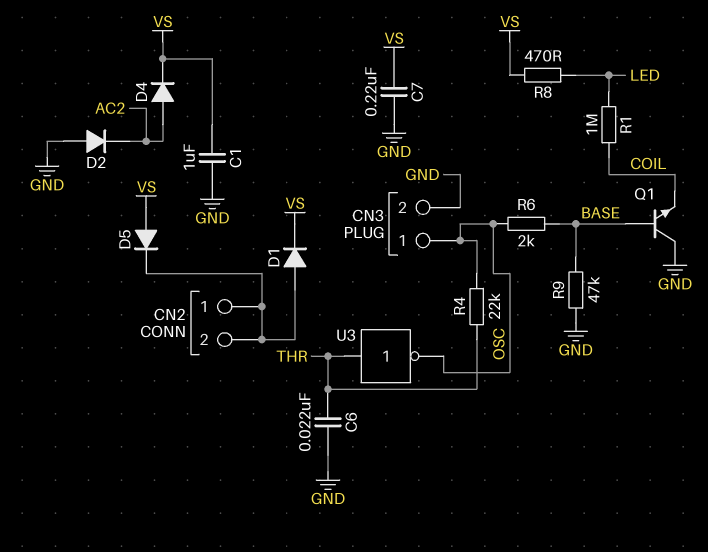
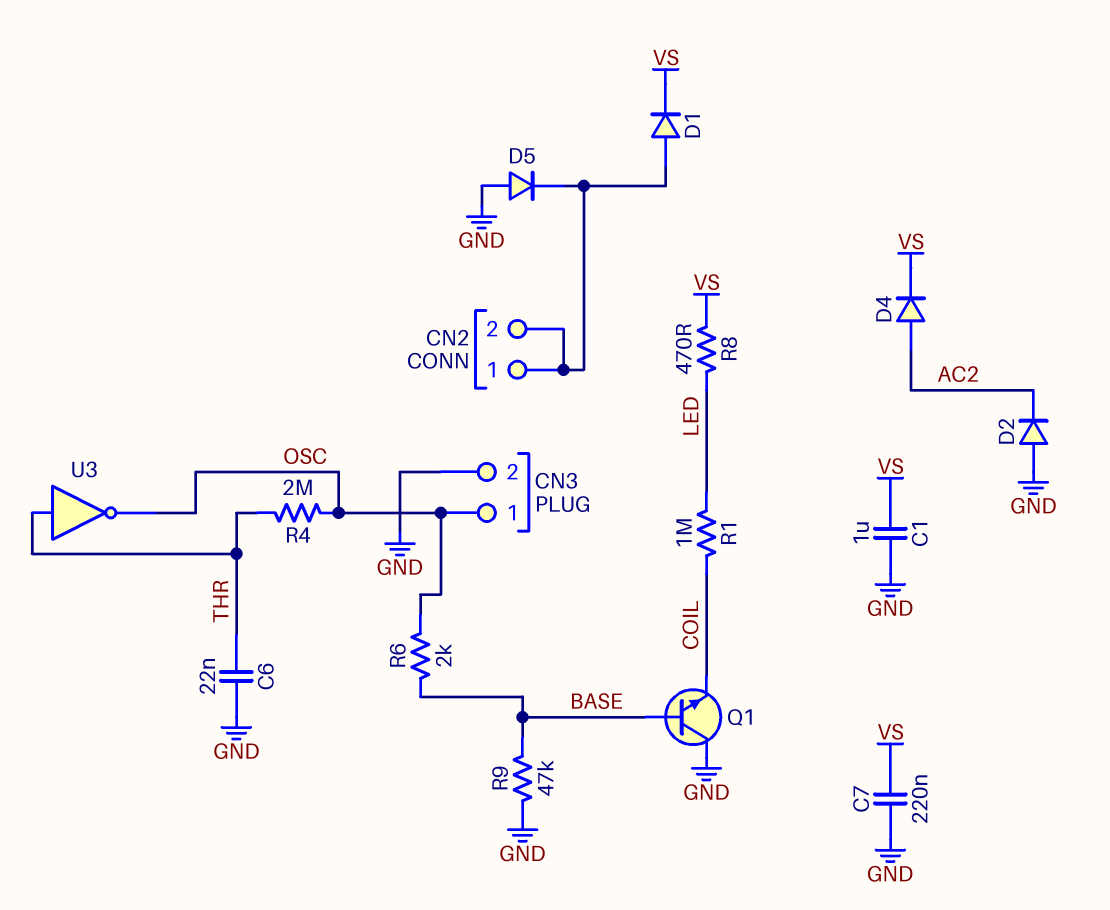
D5: diode (A VS, K CN2/1) -> diode (A GND, K CN2/1)
R4: 22k (OSC, THR) -> 2M (OSC, THR)

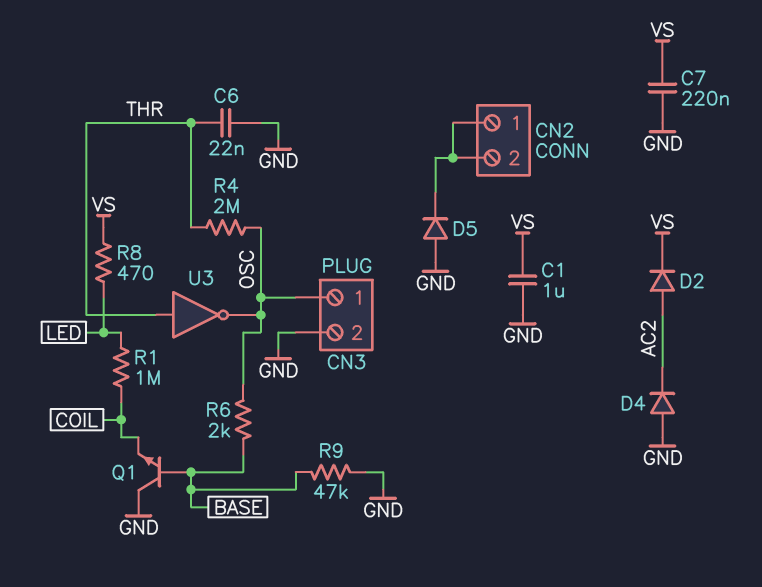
D1: diode (A CN2/1, K VS) -> none
D2: diode (A GND, K AC2) -> diode (A AC2, K VS)
D4: diode (A AC2, K VS) -> diode (A GND, K AC2)

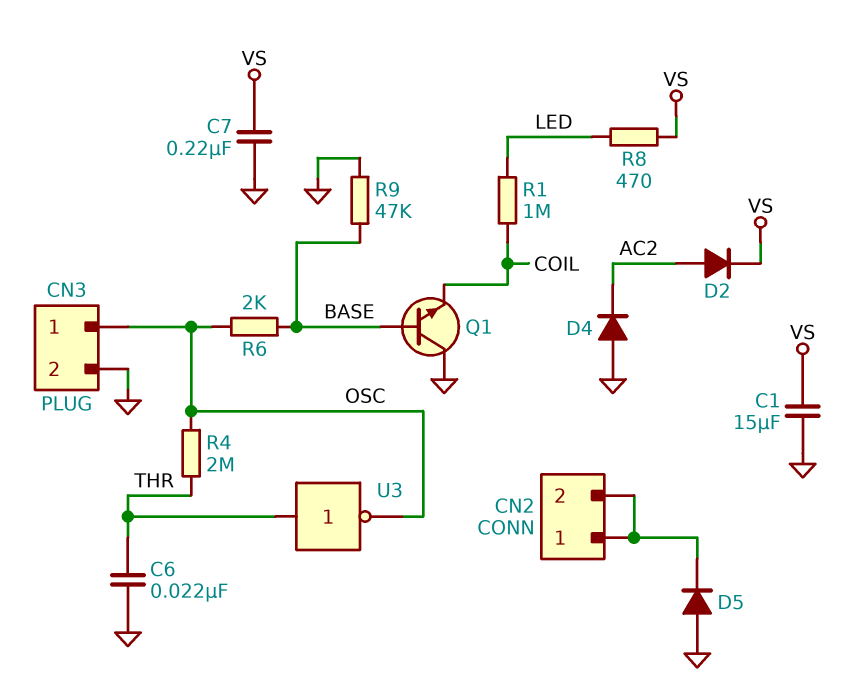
C1: 1uF (GND, VS) -> 15uF (GND, VS)

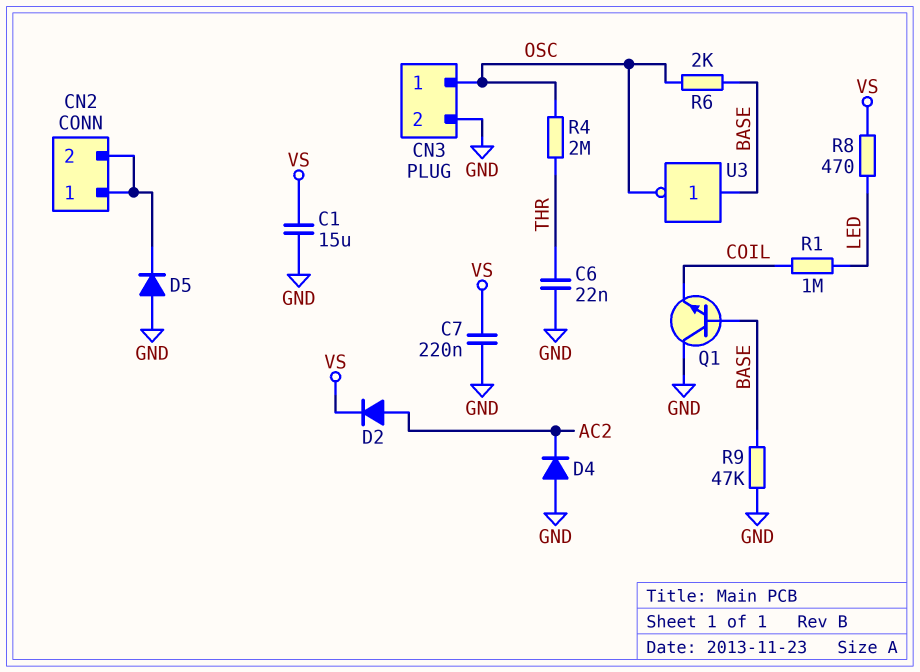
U3: NOT (in THR, out OSC) -> NOT (in BASE, out OSC)

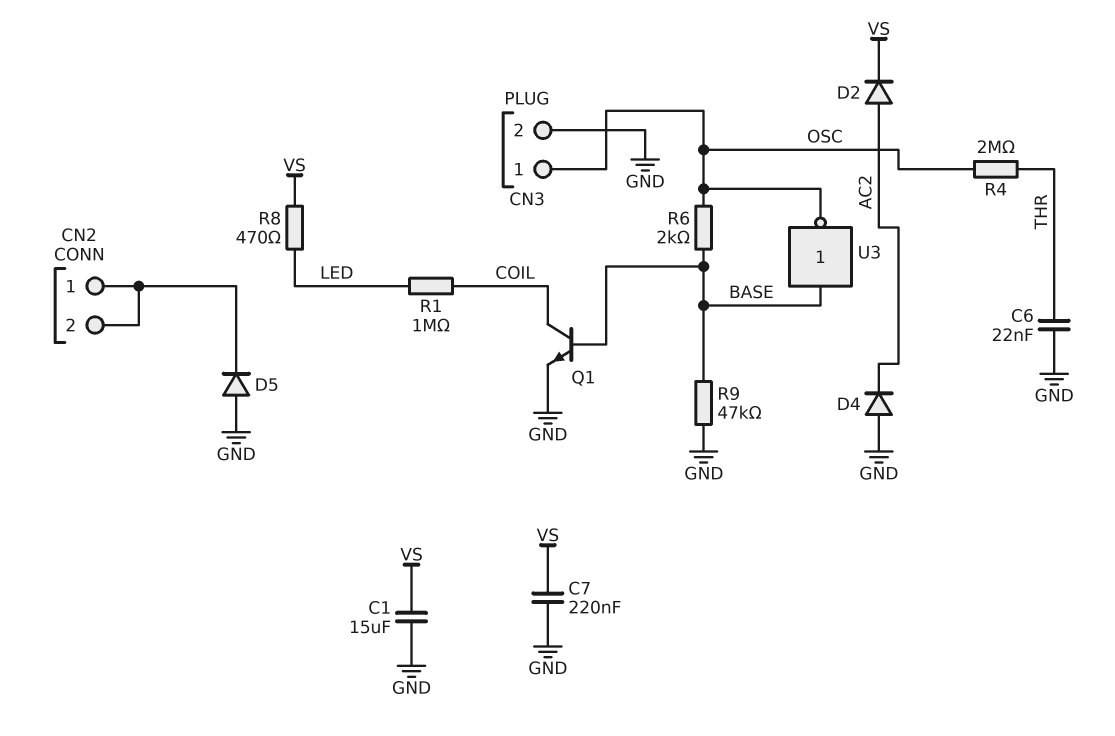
Q1: NPN (B BASE, C GND, E COIL) -> NPN (B BASE, C COIL, E GND)

